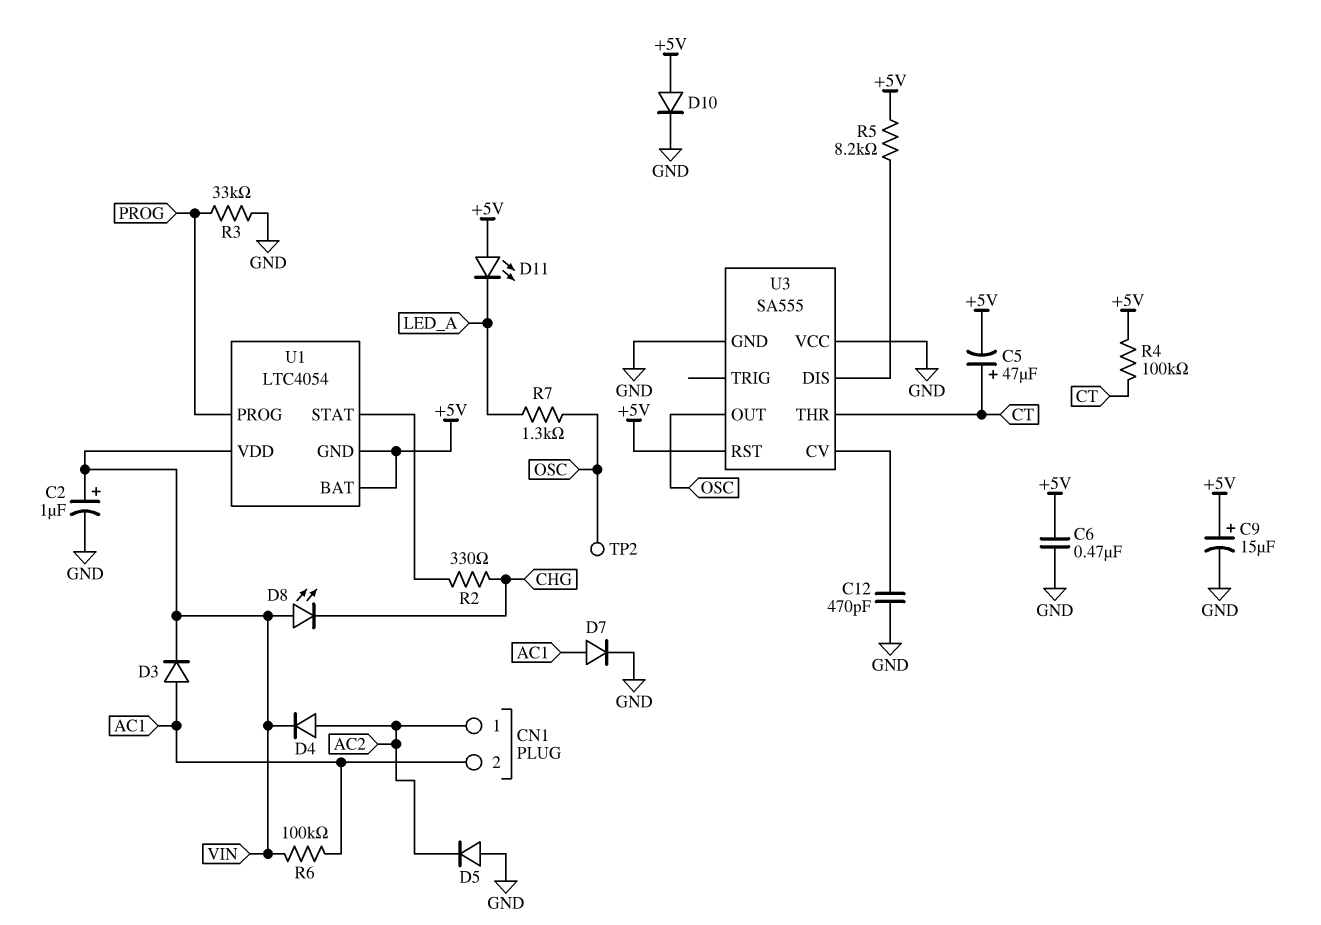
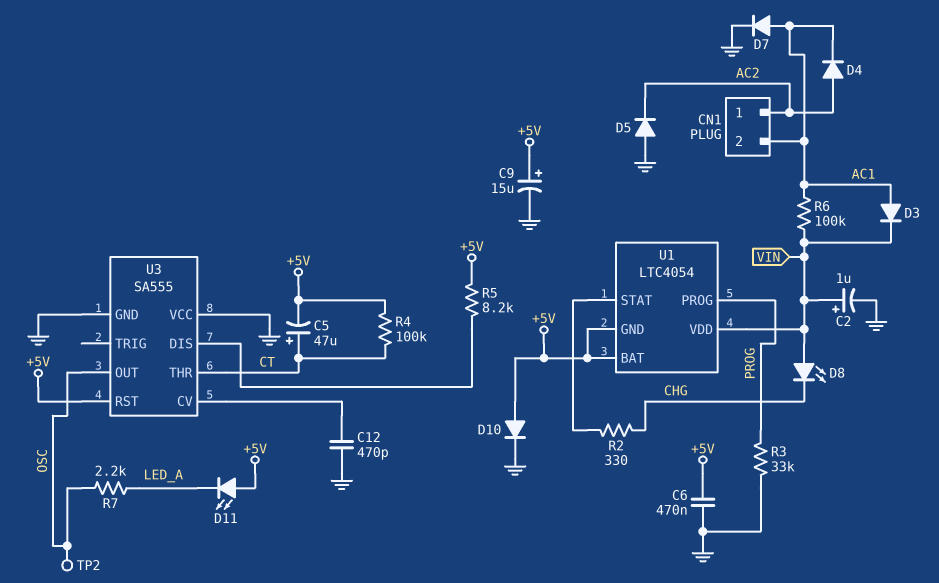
D4: diode (A AC2, K VIN) -> diode (A AC2, K AC1)
R7: 1.3k (LED_A, OSC) -> 2.2k (LED_A, OSC)

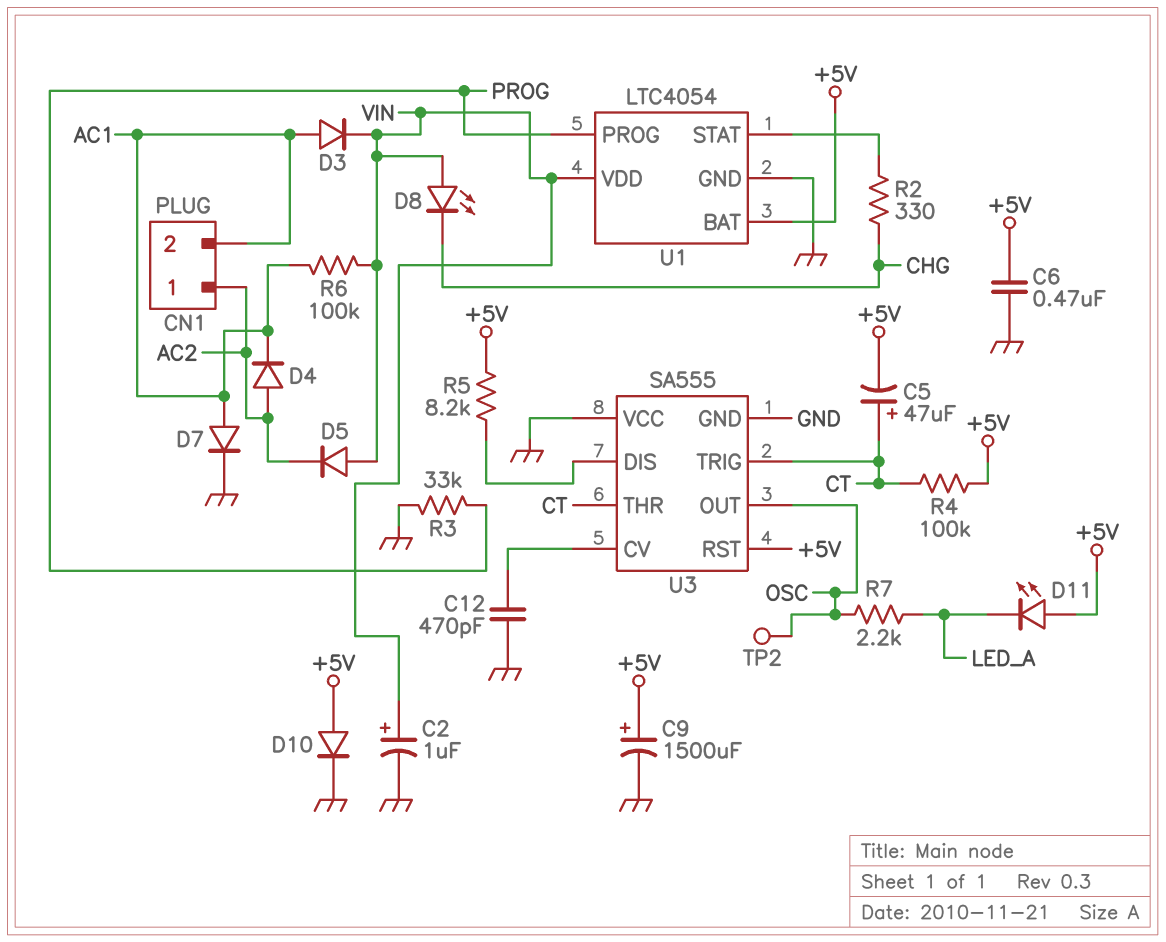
C9: 15uF (plus +5V, minus GND) -> 1500uF (plus +5V, minus GND)
D5: diode (A GND, K AC2) -> diode (A VIN, K AC2)
U1 pin GND: +5V -> GND
U3 pin TRIG: none -> CT

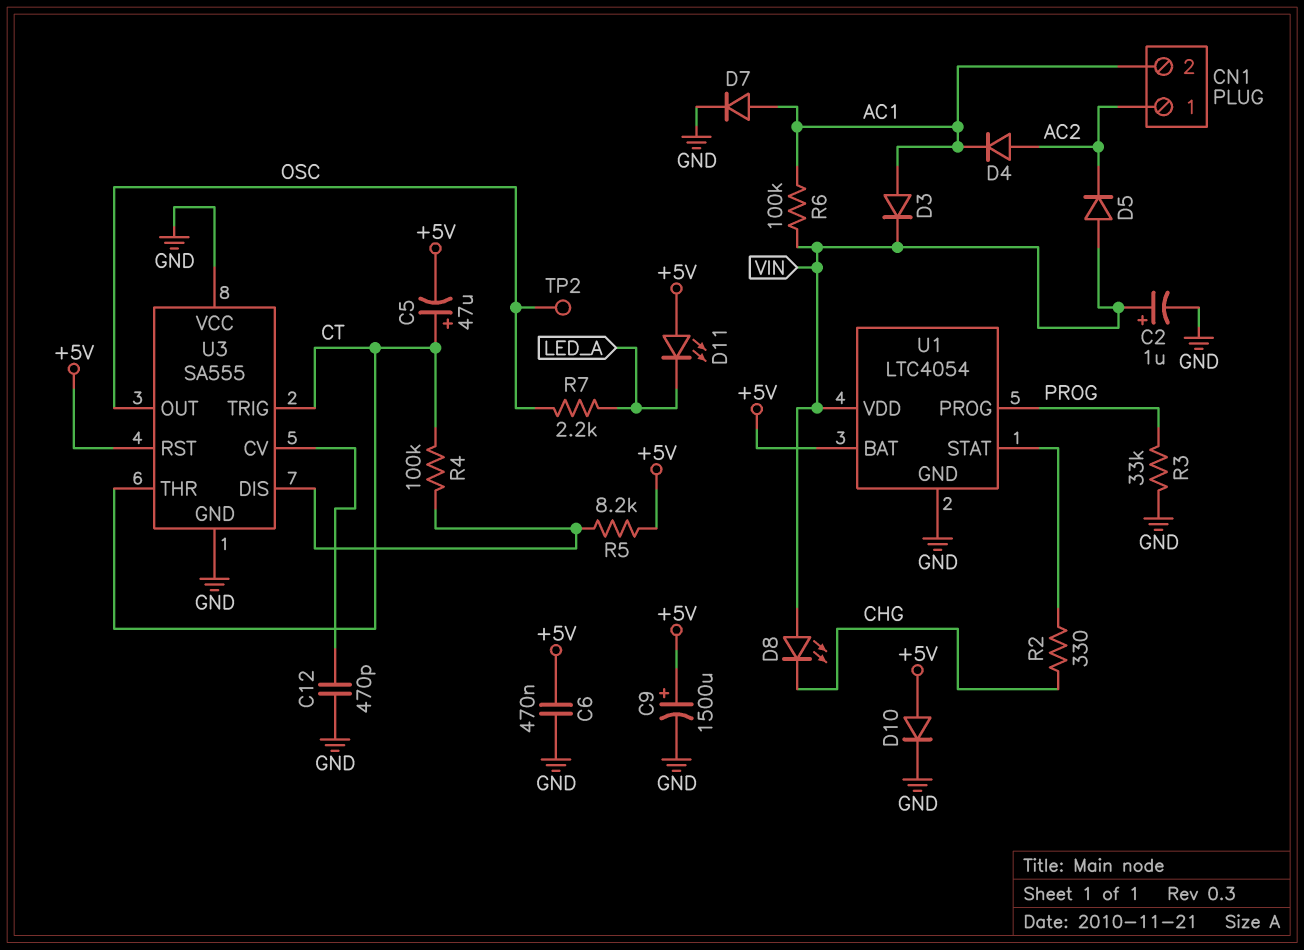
R4: 100k (+5V, CT) -> 100k (CT, U3/DIS)

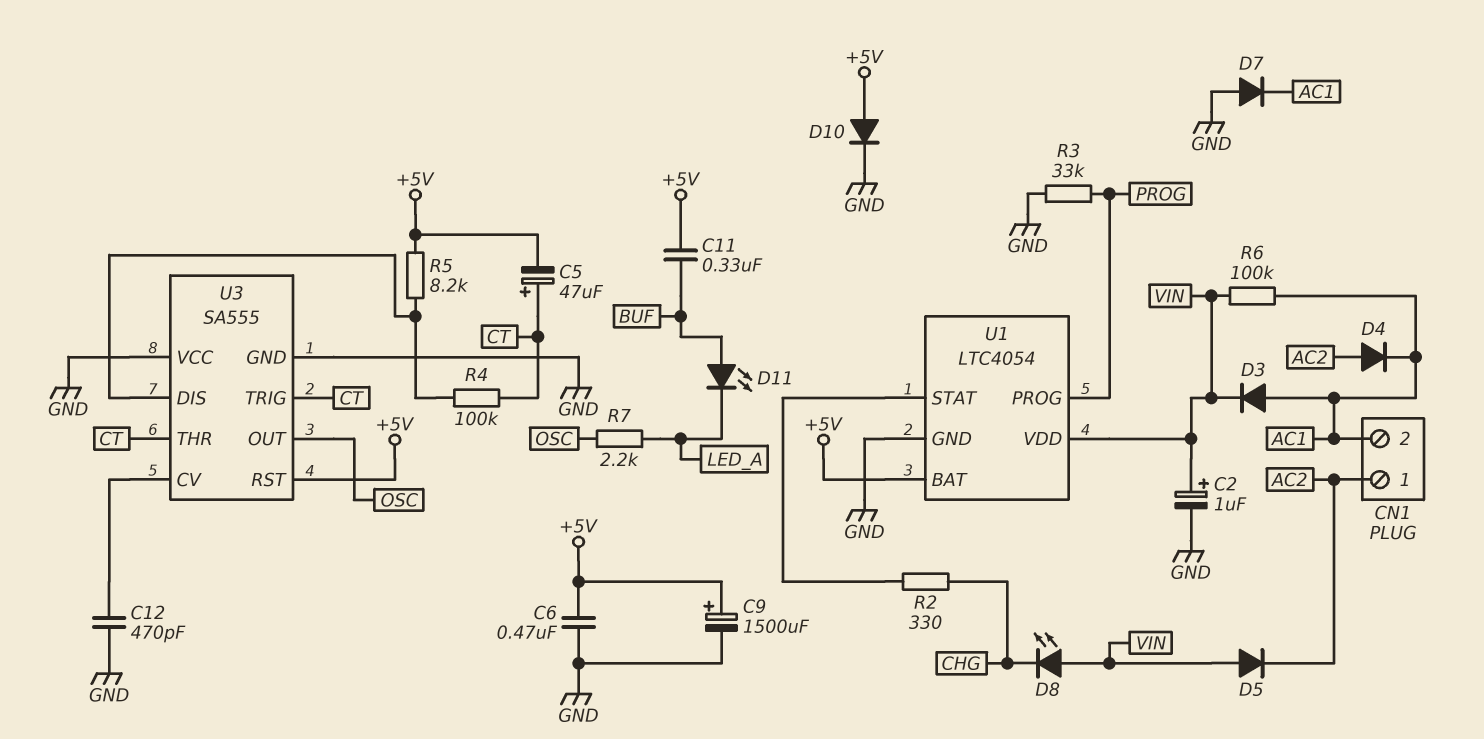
C11: none -> 330nF (+5V, BUF)
D7: diode (A AC1, K GND) -> diode (A GND, K AC1)
D11: LED (A +5V, K LED_A) -> LED (A BUF, K LED_A)
TP2: test point (OSC) -> none

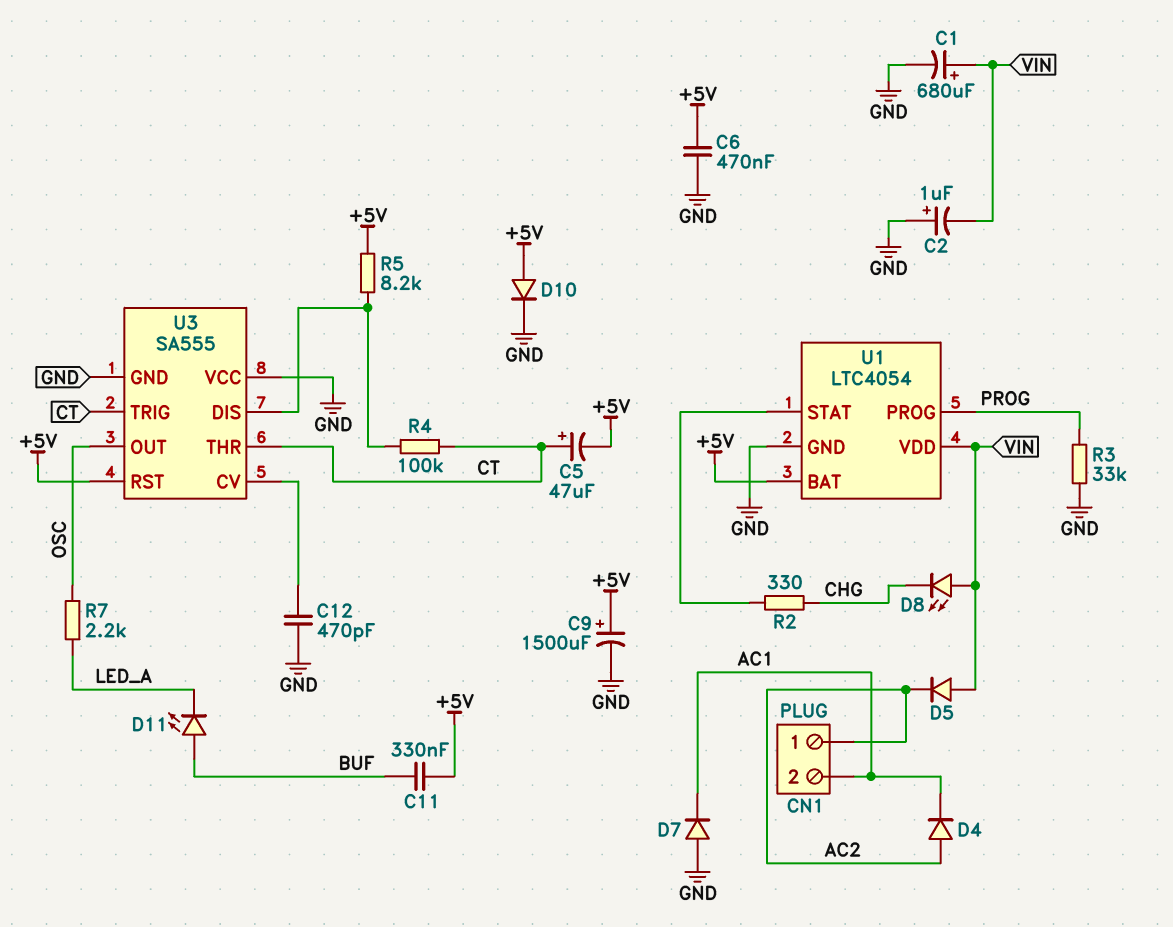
C1: none -> 680uF (plus VIN, minus GND)
C2: 1uF (plus VIN, minus GND) -> 1uF (plus GND, minus VIN)
D3: diode (A AC1, K VIN) -> none
R6: 100k (AC1, VIN) -> none

